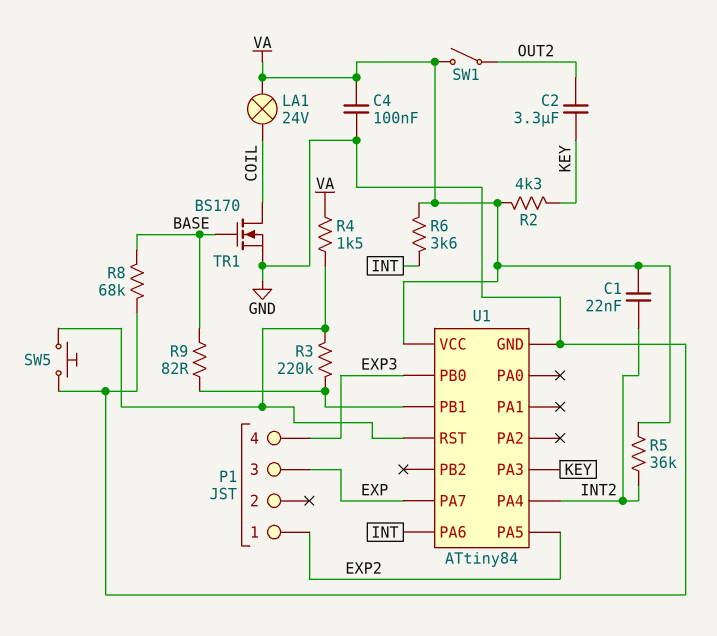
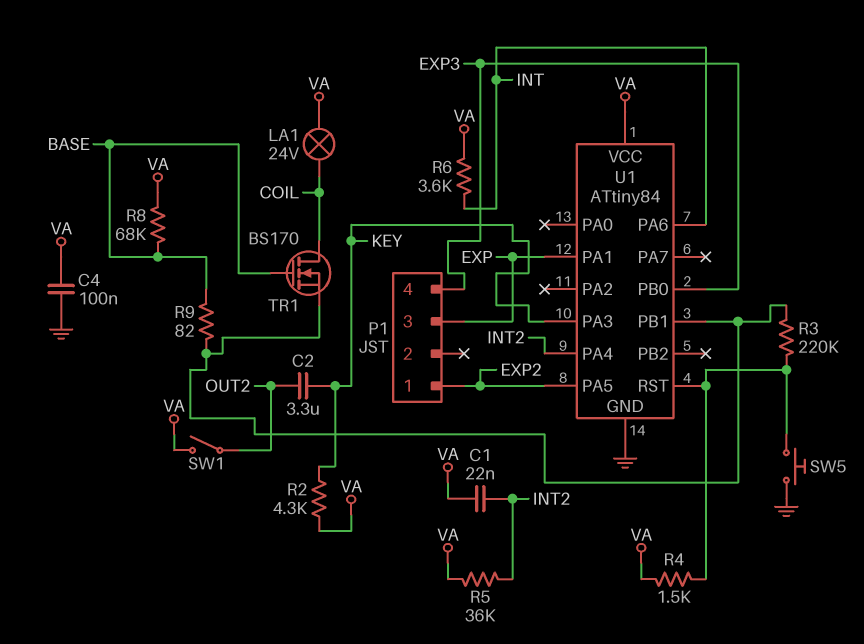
R8: 68k (BASE, GND) -> 68k (BASE, VA)
TR1: NMOS BS170 (G BASE, D COIL, S GND) -> NMOS BS170 (G BASE, D COIL, S U1/PB1)
U1 pin PA1: none -> EXP
U1 pin PA7: EXP -> none

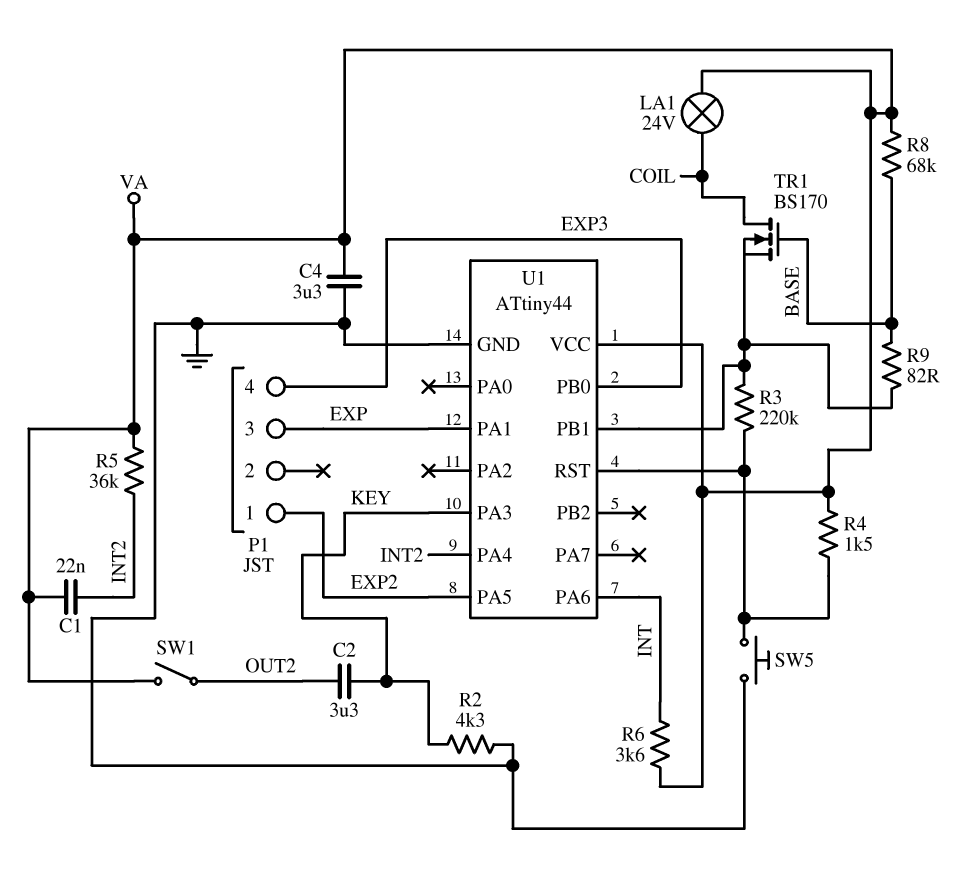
C4: 100nF (GND, VA) -> 3.3uF (GND, VA)
R2: 4.3k (KEY, VA) -> 4.3k (GND, KEY)
U1: ATtiny84 -> ATtiny44

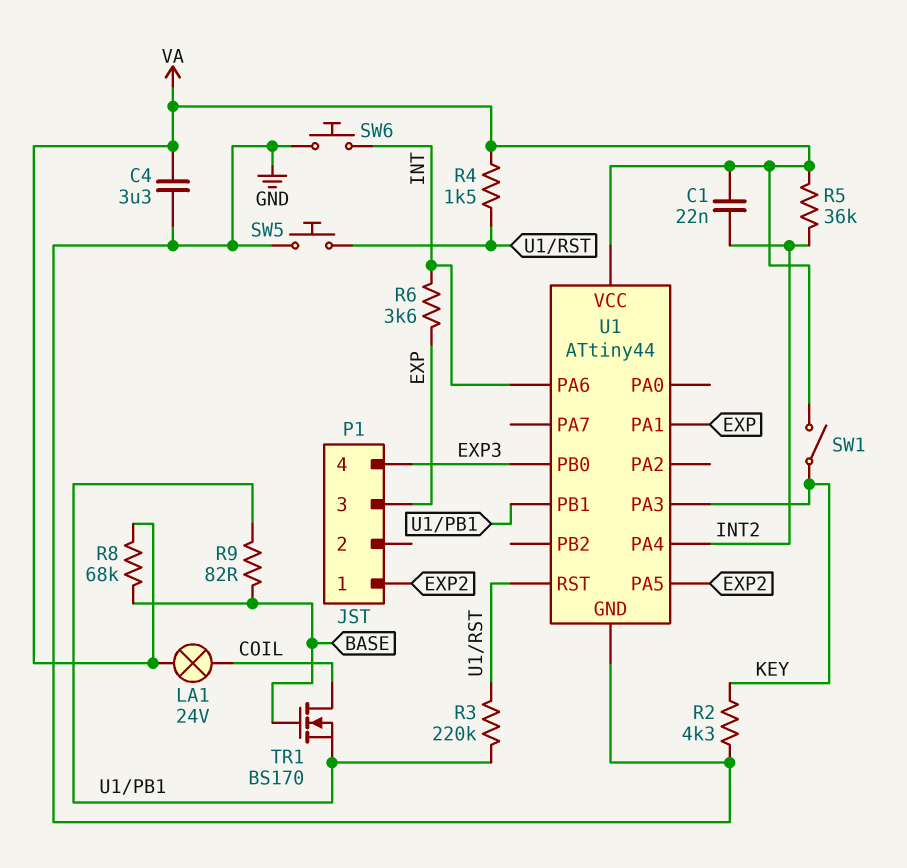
C2: 3.3uF (KEY, OUT2) -> none
R6: 3.6k (INT, VA) -> 3.6k (EXP, INT)
SW1: switch (OUT2, VA) -> switch (KEY, VA)
SW6: none -> button (GND, INT)

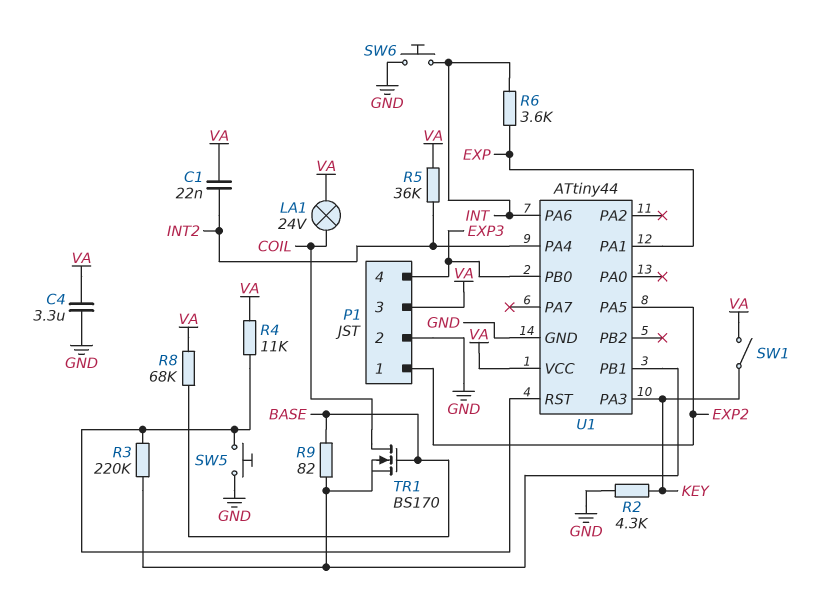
P1 pin 2: none -> GND
P1 pin 3: EXP -> VA
R4: 1.5k (U1/RST, VA) -> 11k (U1/RST, VA)

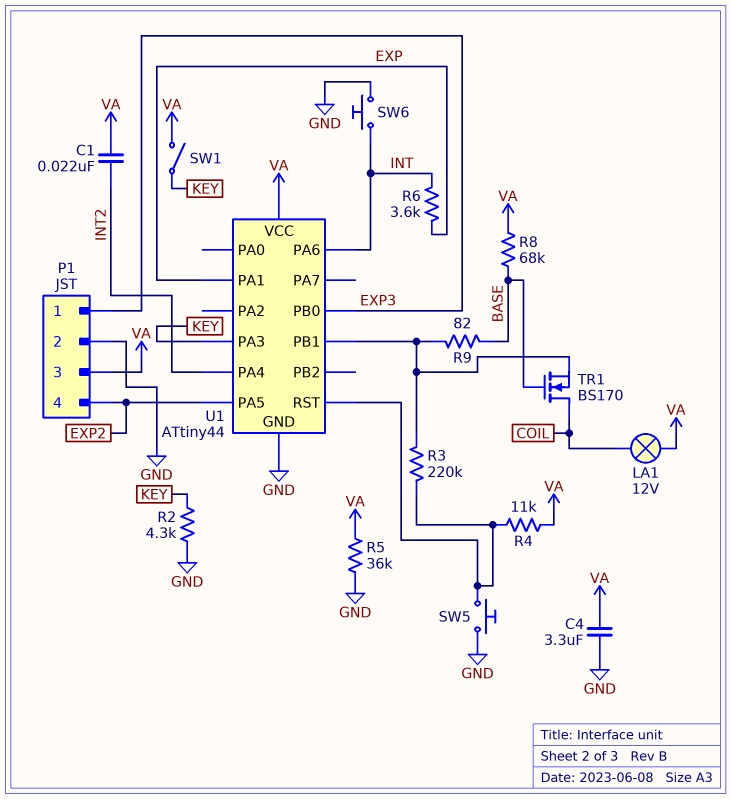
LA1: lamp 24V (COIL, VA) -> lamp 12V (COIL, VA)
P1 pin 1: EXP2 -> EXP3
P1 pin 4: EXP3 -> EXP2
R5: 36k (INT2, VA) -> 36k (GND, VA)

